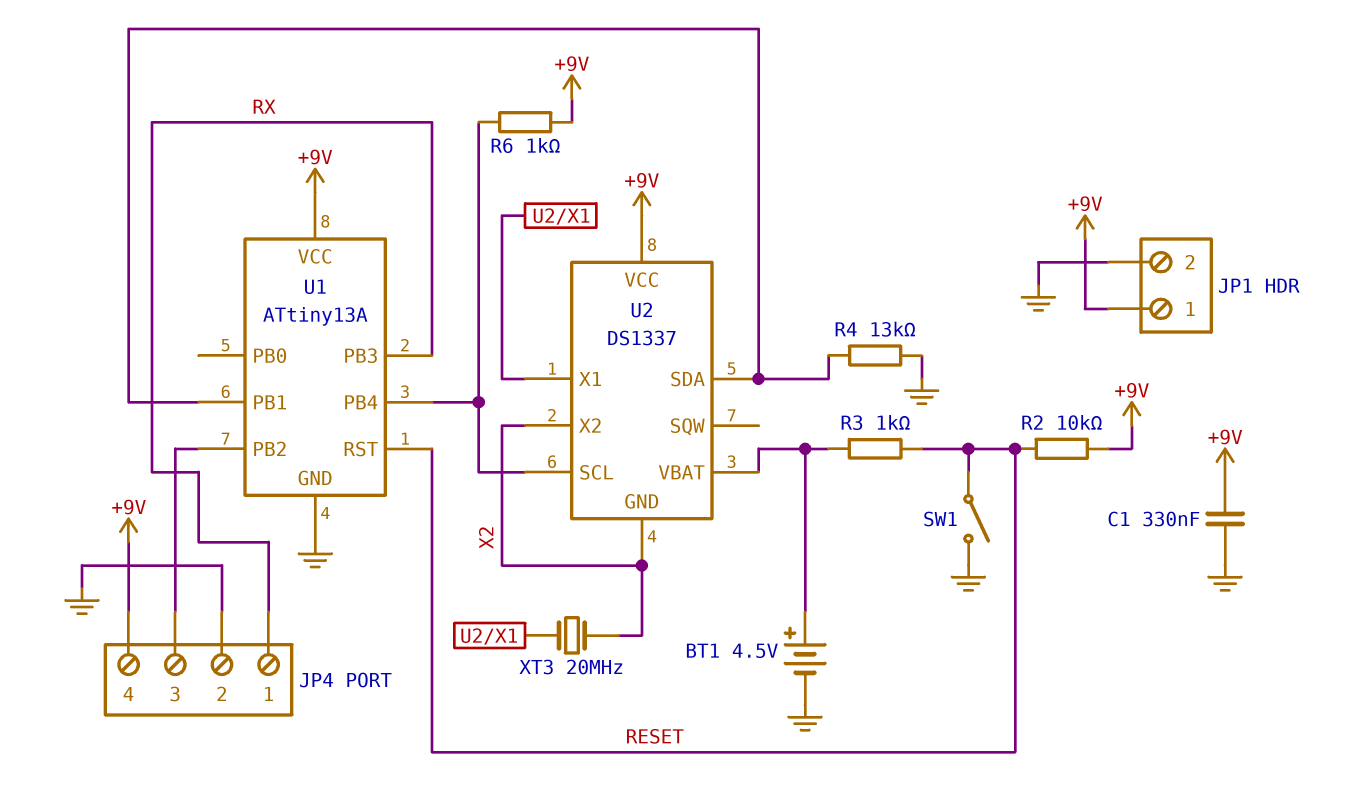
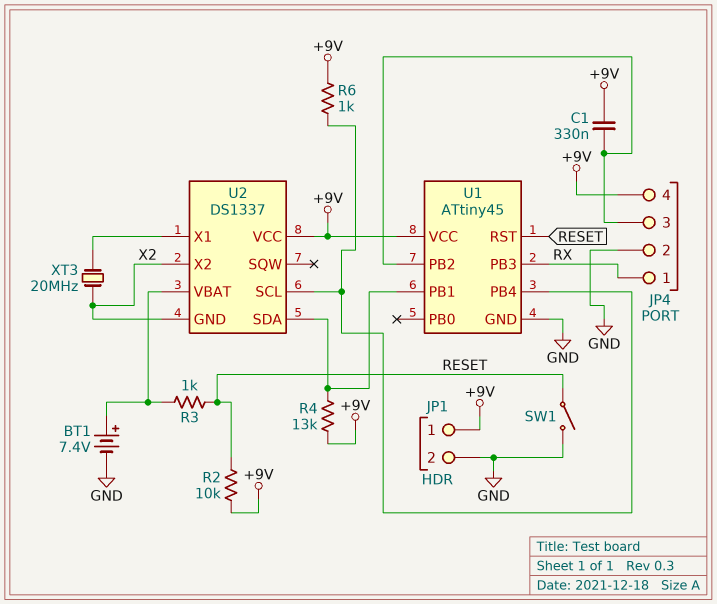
BT1: 4.5V (plus U2/VBAT, minus GND) -> 7.4V (plus U2/VBAT, minus GND)
C1: 330nF (+9V, GND) -> 330nF (+9V, JP4/3)
R4: 13k (GND, U1/PB1) -> 13k (+9V, U1/PB1)
U1: ATtiny13A -> ATtiny45

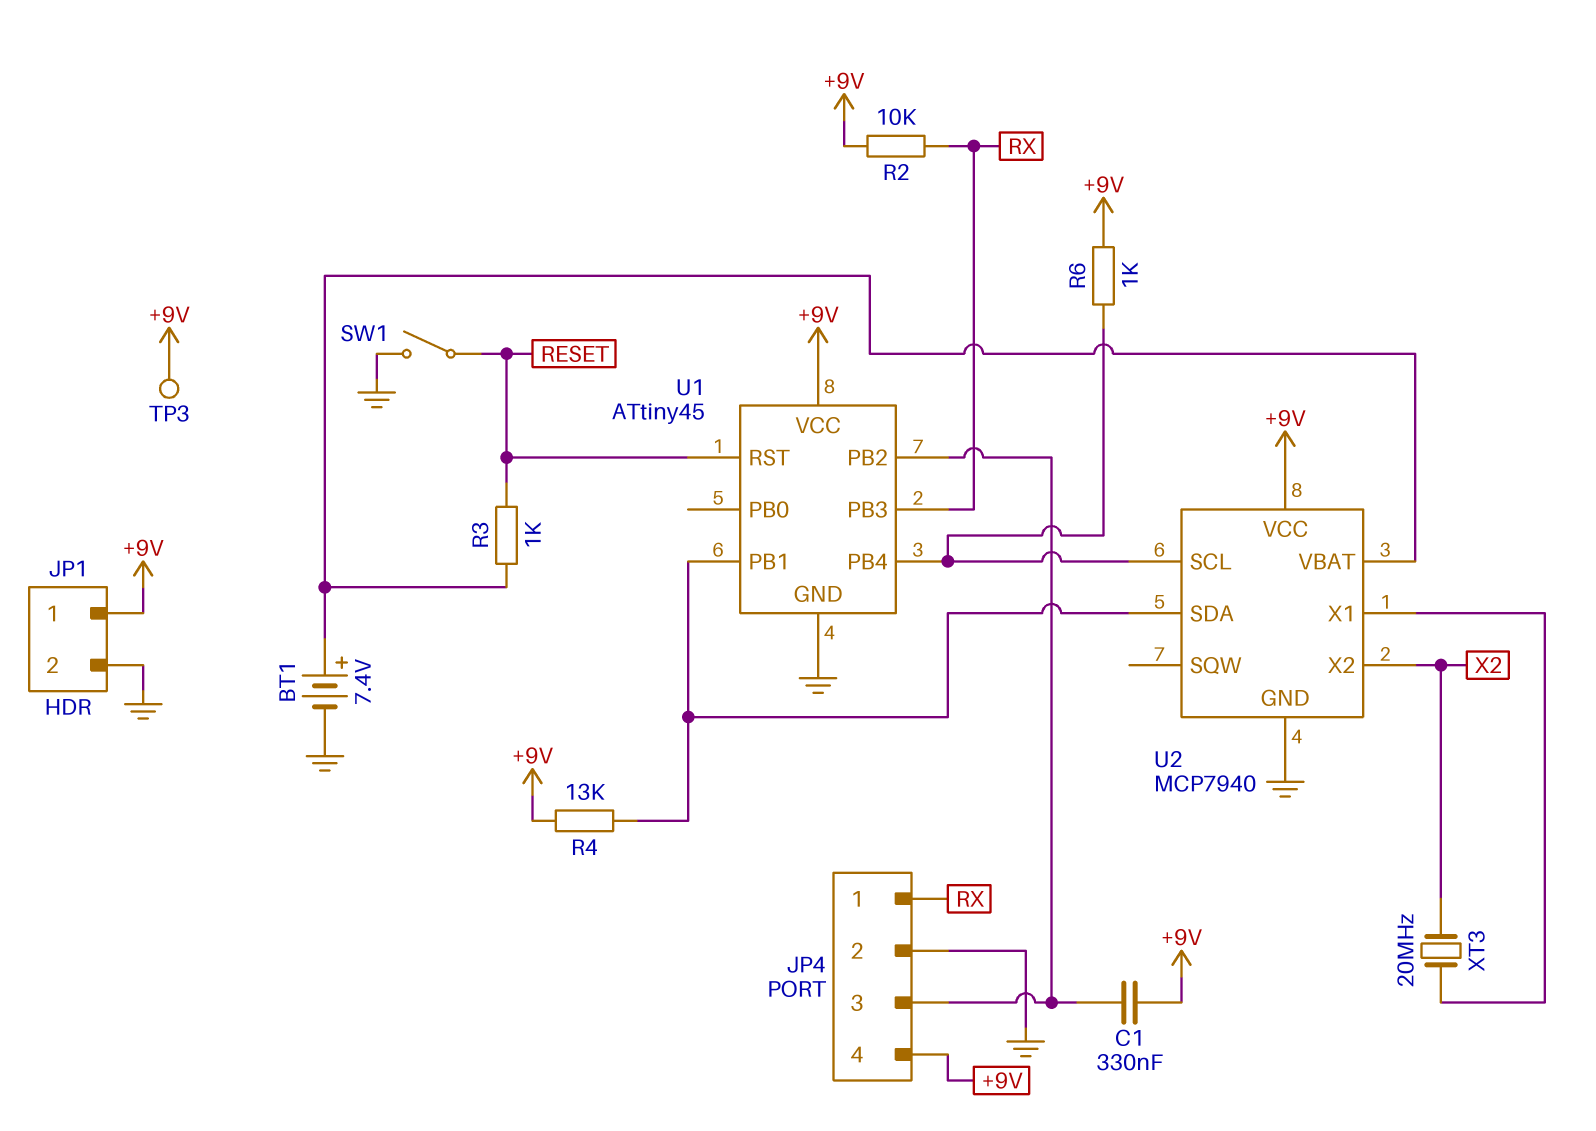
R2: 10k (+9V, RESET) -> 10k (+9V, RX)
TP3: none -> test point (+9V)
U2: DS1337 -> MCP7940
U2 pin GND: X2 -> GND

